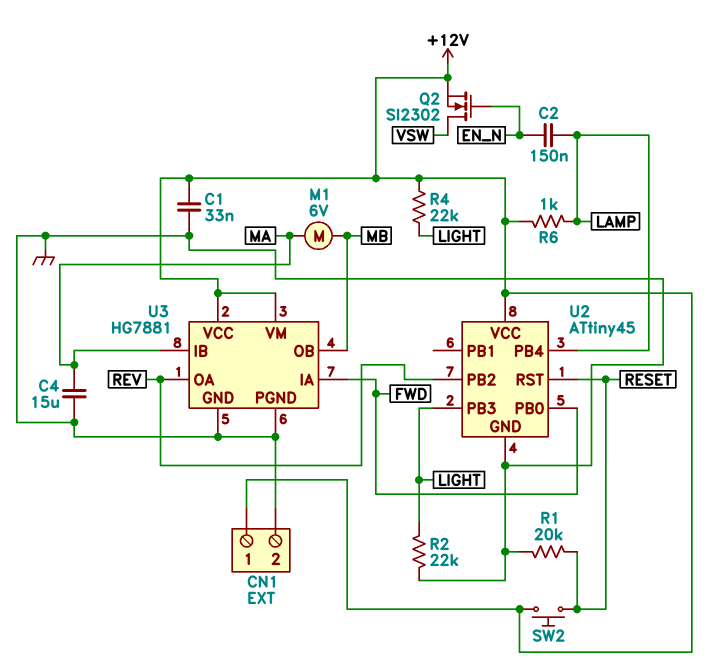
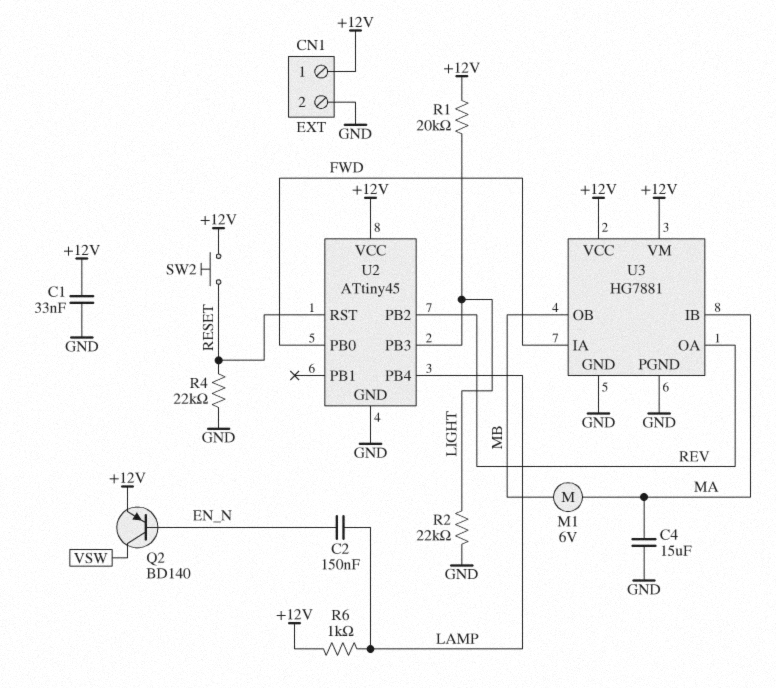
Q2: NMOS SI2302 (G EN_N, D VSW, S +12V) -> PNP BD140 (B EN_N, C VSW, E +12V)
R1: 20k (GND, RESET) -> 20k (+12V, LIGHT)
R4: 22k (+12V, LIGHT) -> 22k (GND, RESET)

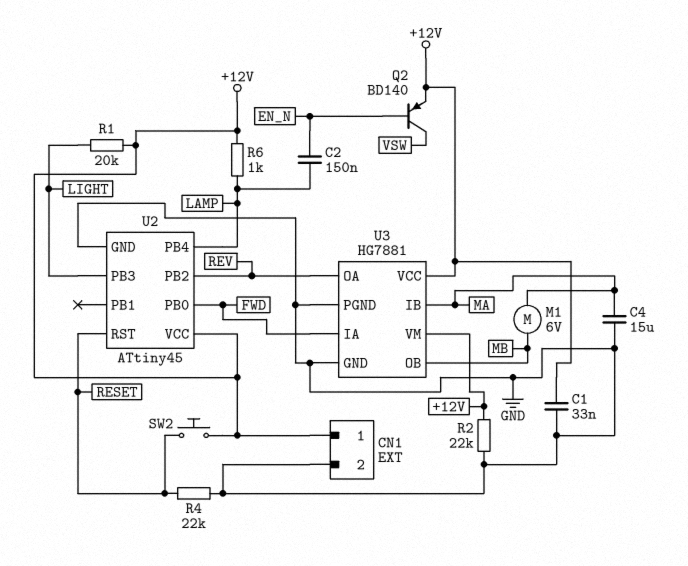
R2: 22k (GND, LIGHT) -> 22k (+12V, GND)

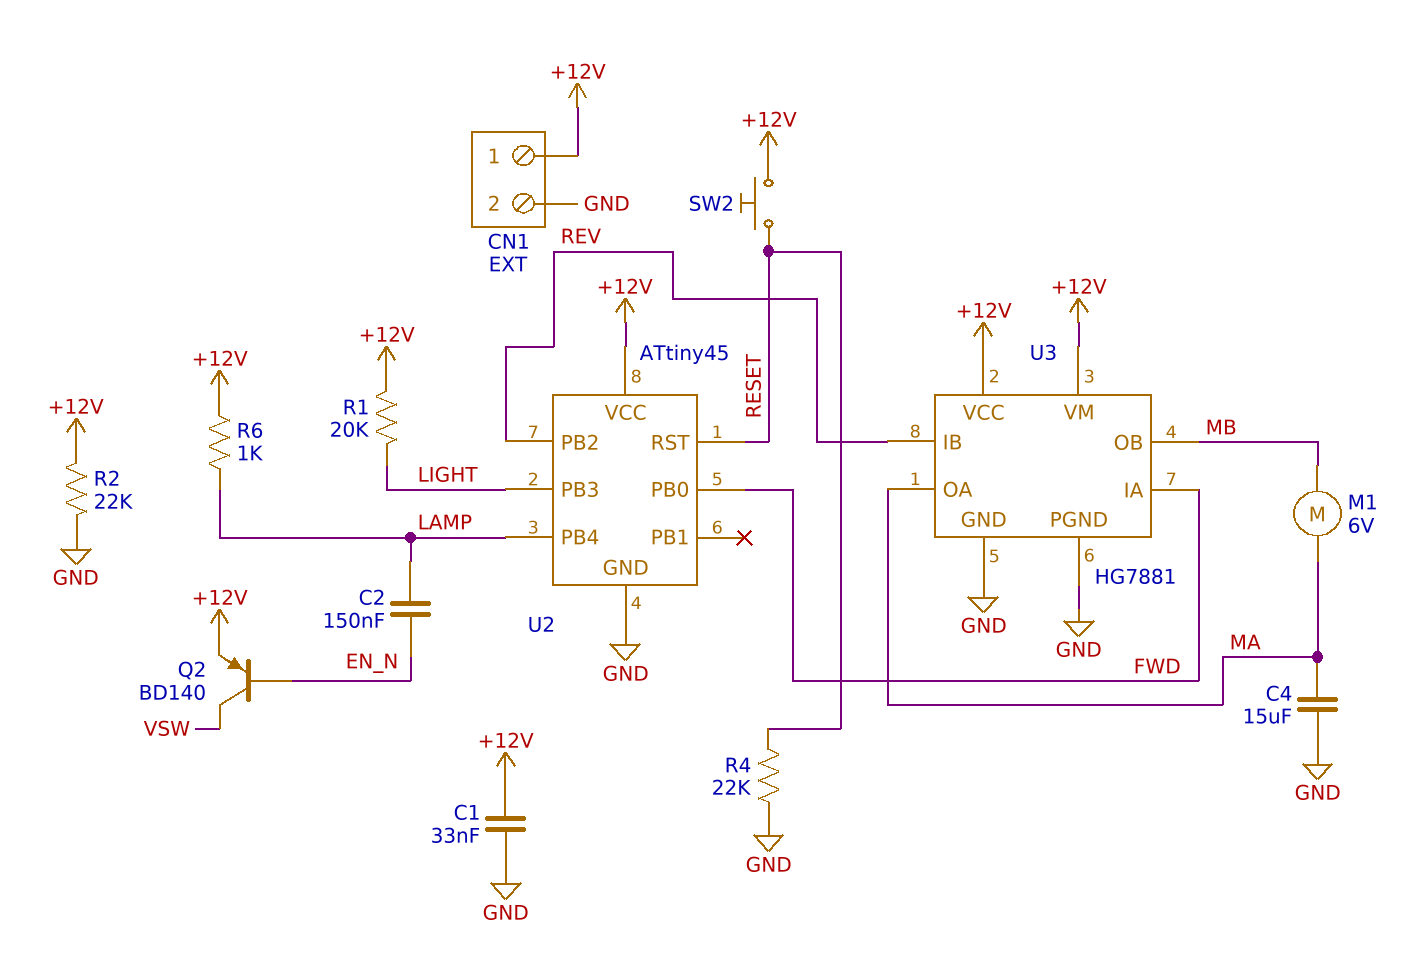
U3 pin IB: MA -> REV
U3 pin OA: REV -> MA

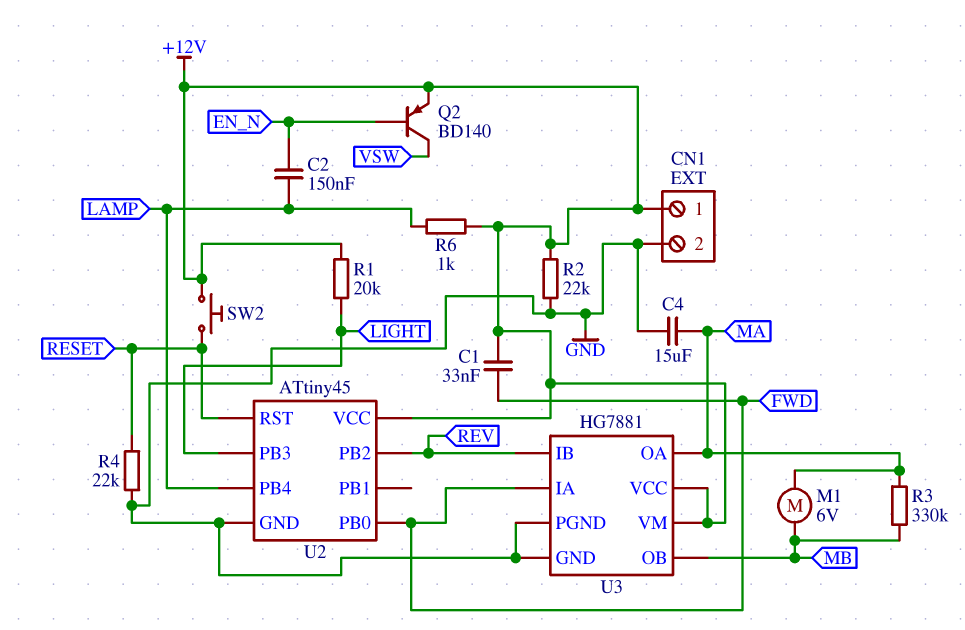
C1: 33nF (+12V, GND) -> 33nF (+12V, FWD)
R3: none -> 330k (MA, MB)

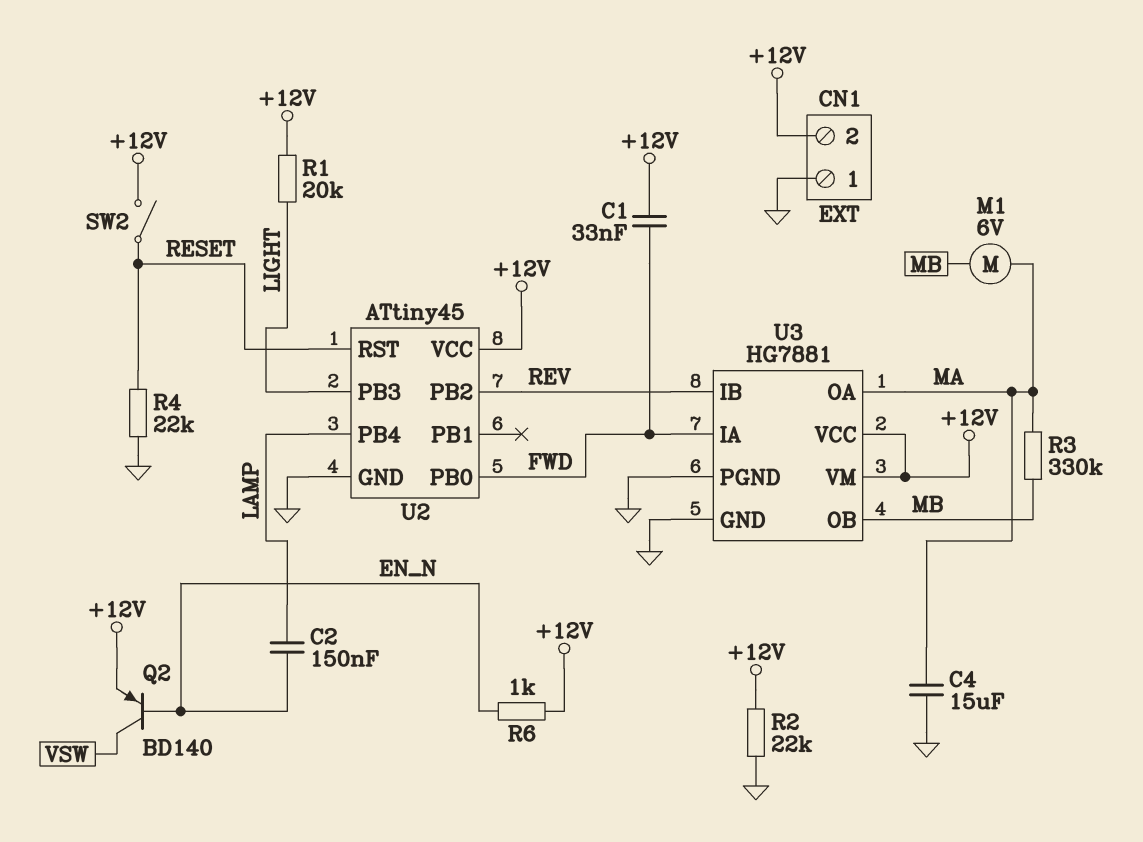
CN1 pin 1: +12V -> GND
CN1 pin 2: GND -> +12V
R6: 1k (+12V, LAMP) -> 1k (+12V, EN_N)
SW2: button (+12V, RESET) -> switch (+12V, RESET)

